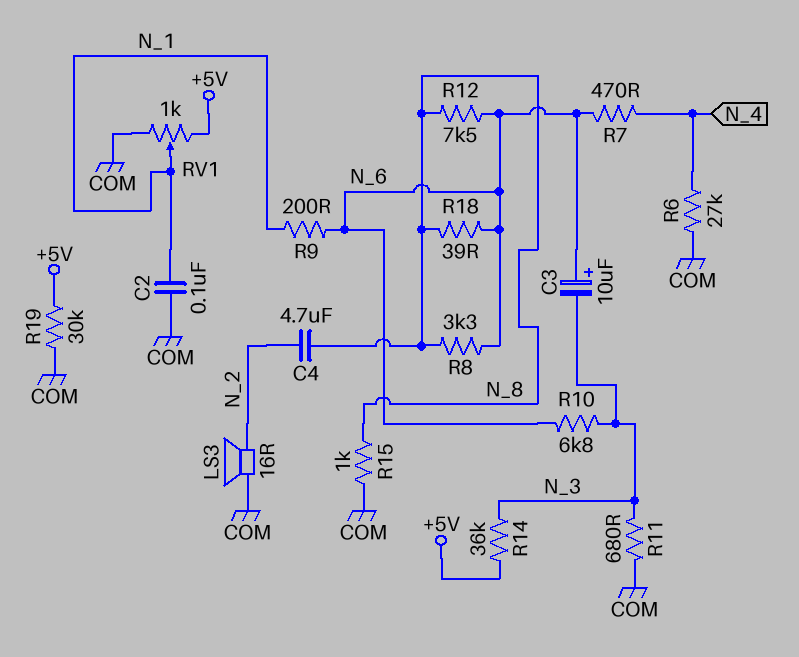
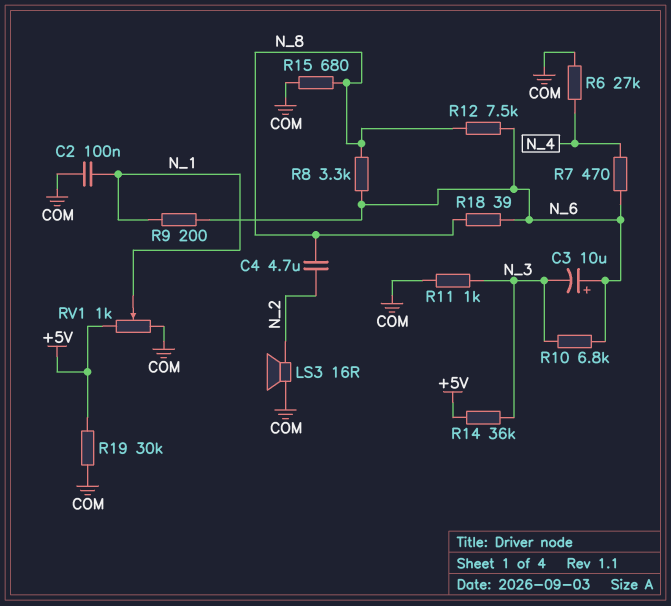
R11: 680 (COM, N_3) -> 1k (COM, N_3)
R15: 1k (COM, N_8) -> 680 (COM, N_8)

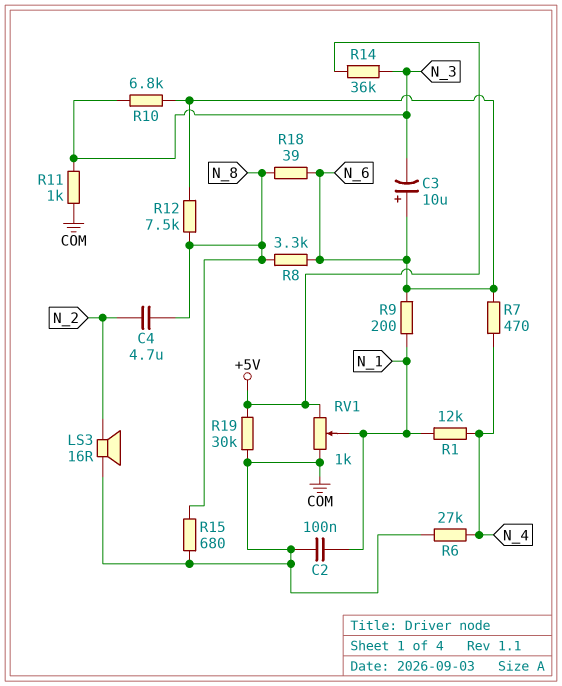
R1: none -> 12k (N_1, N_4)

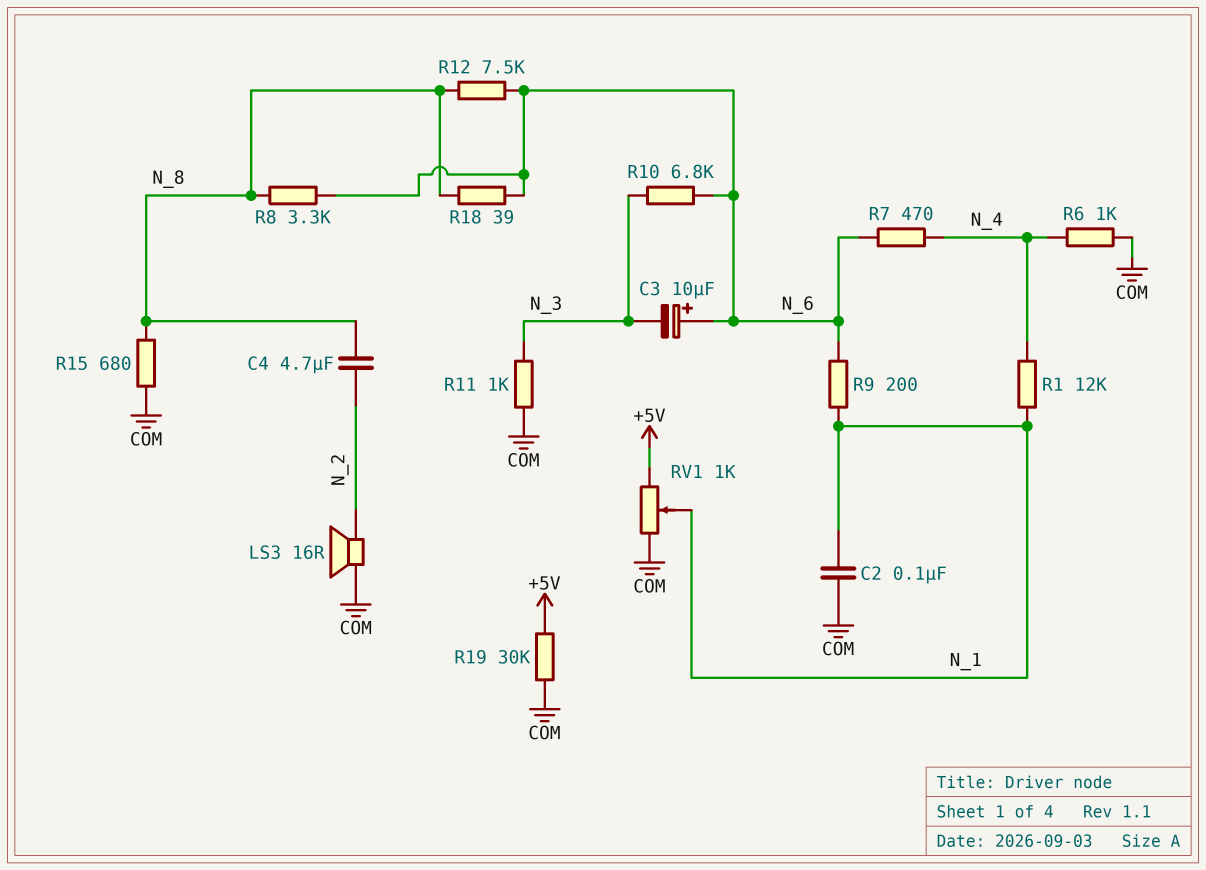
R6: 27k (COM, N_4) -> 1k (COM, N_4)
R14: 36k (+5V, N_3) -> none

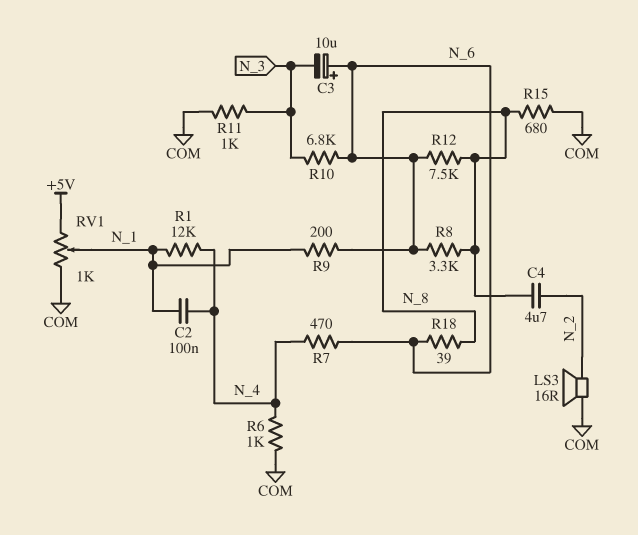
C2: 100nF (COM, N_1) -> 100nF (N_1, N_4)
R19: 30k (+5V, COM) -> none

